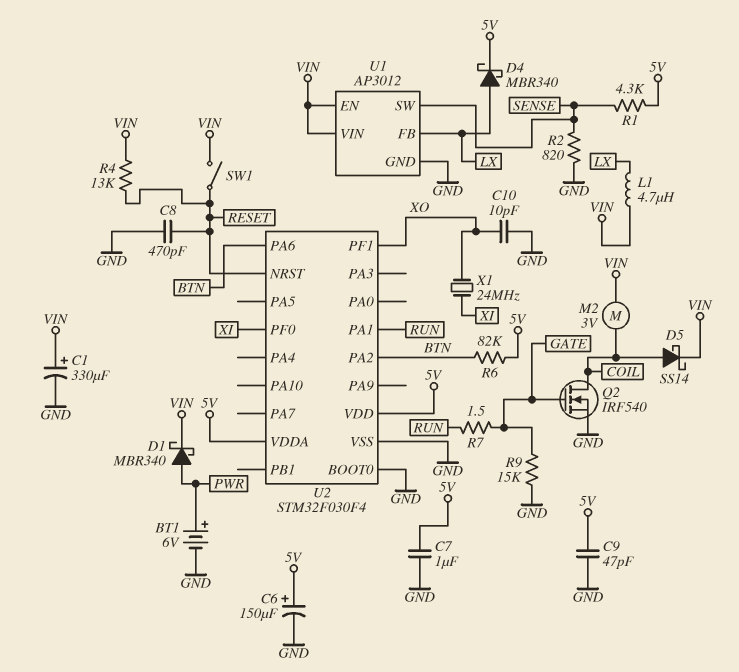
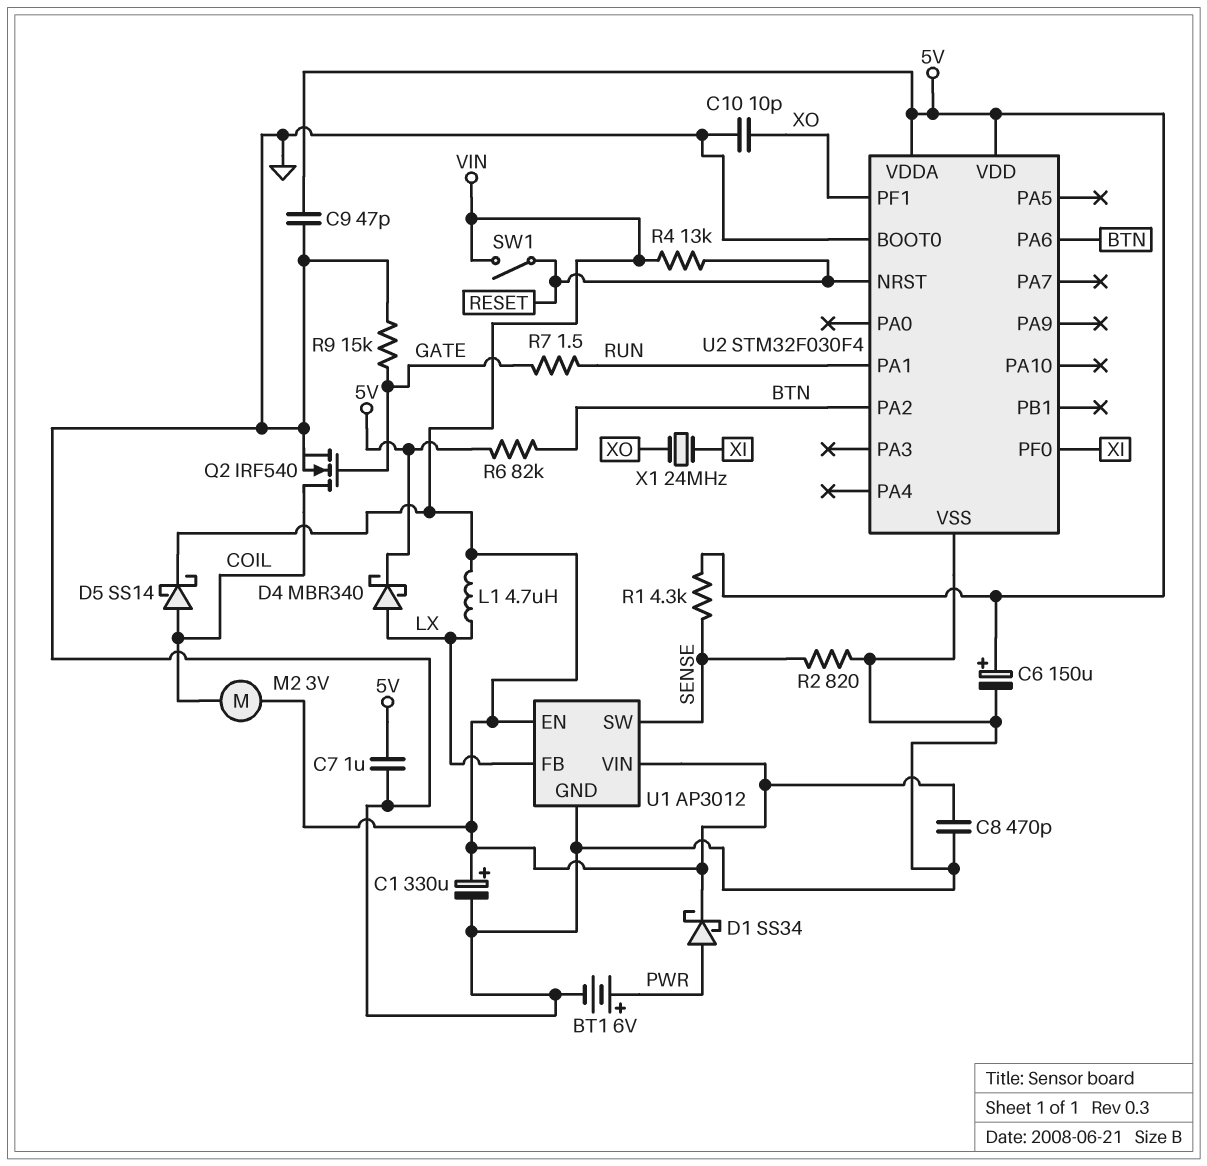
C8: 470pF (GND, RESET) -> 470pF (GND, VIN)
D1: schottky MBR340 (A PWR, K VIN) -> schottky SS34 (A PWR, K VIN)

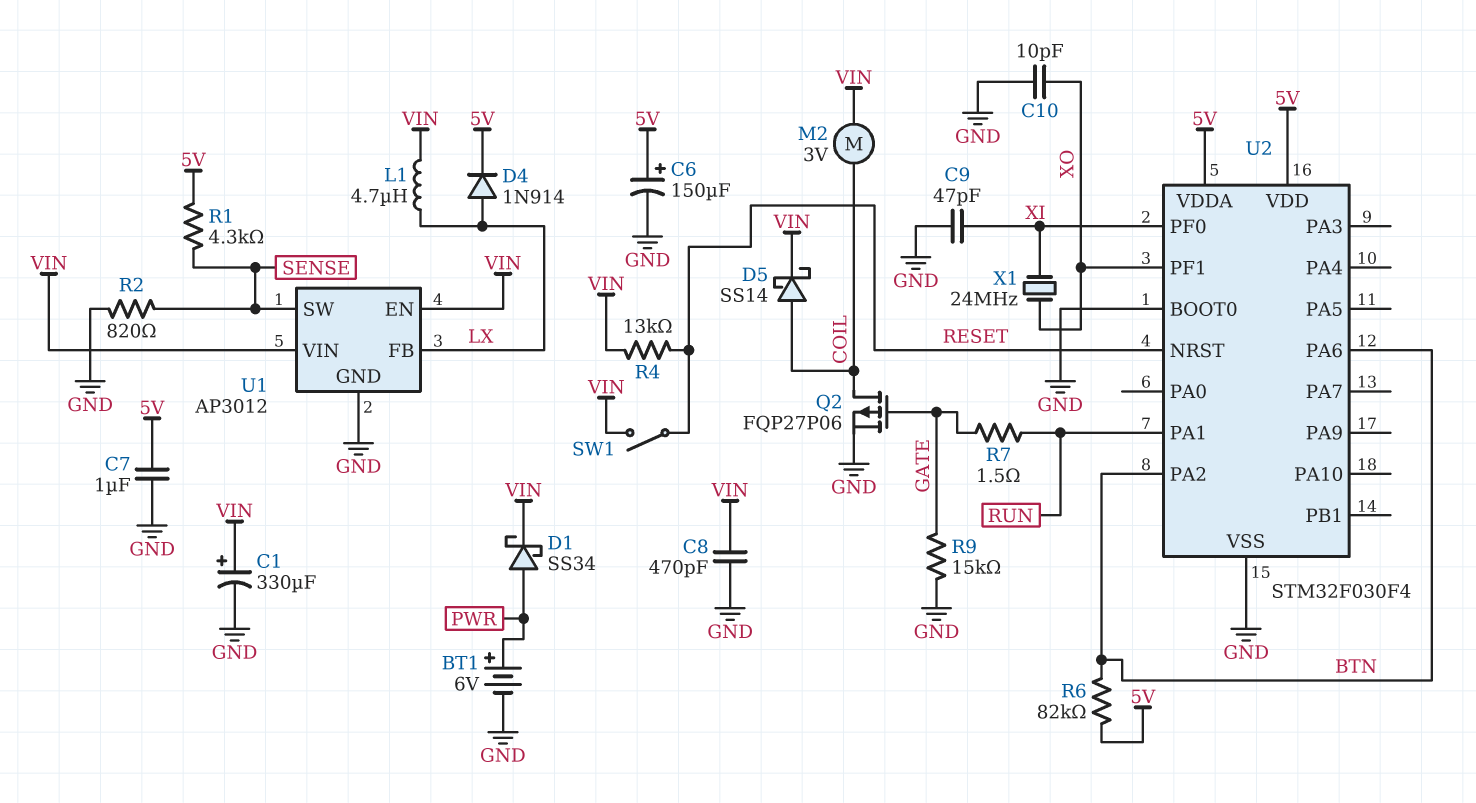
C9: 47pF (5V, GND) -> 47pF (GND, XI)
D4: schottky MBR340 (A LX, K 5V) -> diode 1N914 (A LX, K 5V)
Q2: NMOS IRF540 (G GATE, D COIL, S GND) -> PMOS FQP27P06 (G GATE, D COIL, S GND)

